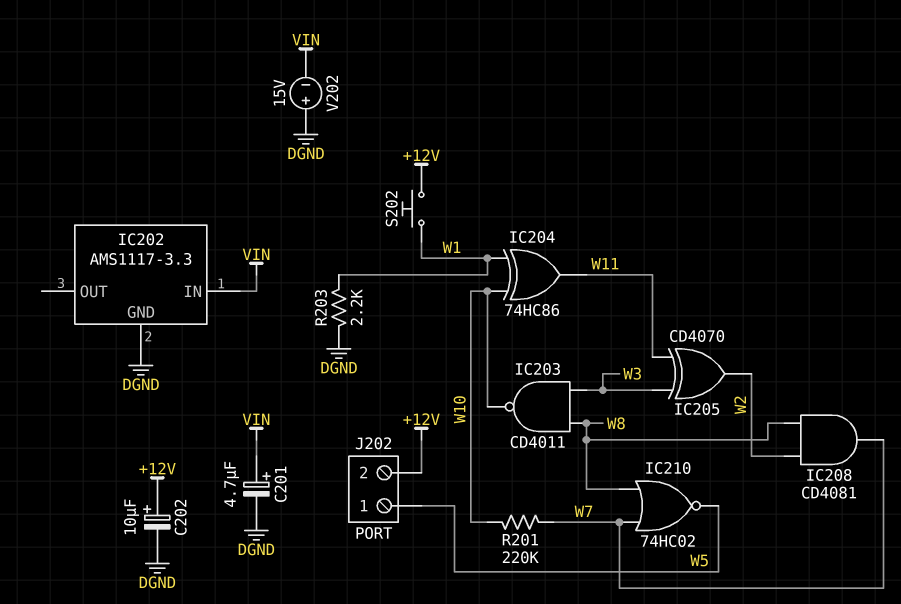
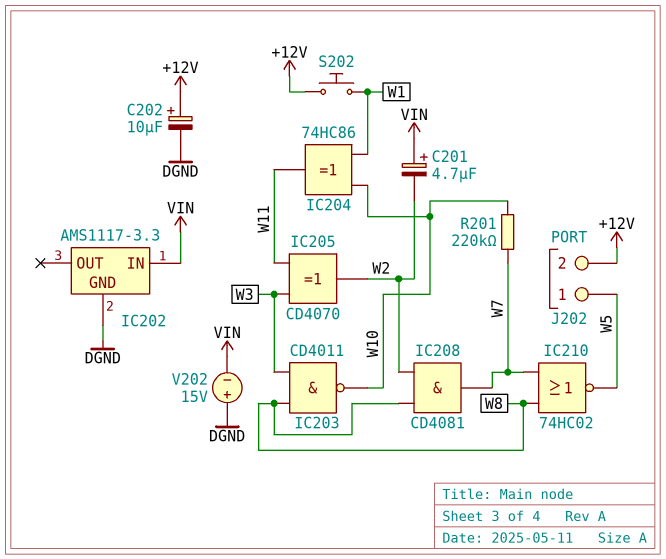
C201: 4.7uF (plus VIN, minus DGND) -> 4.7uF (plus VIN, minus W2)
R203: 2.2k (DGND, W1) -> none

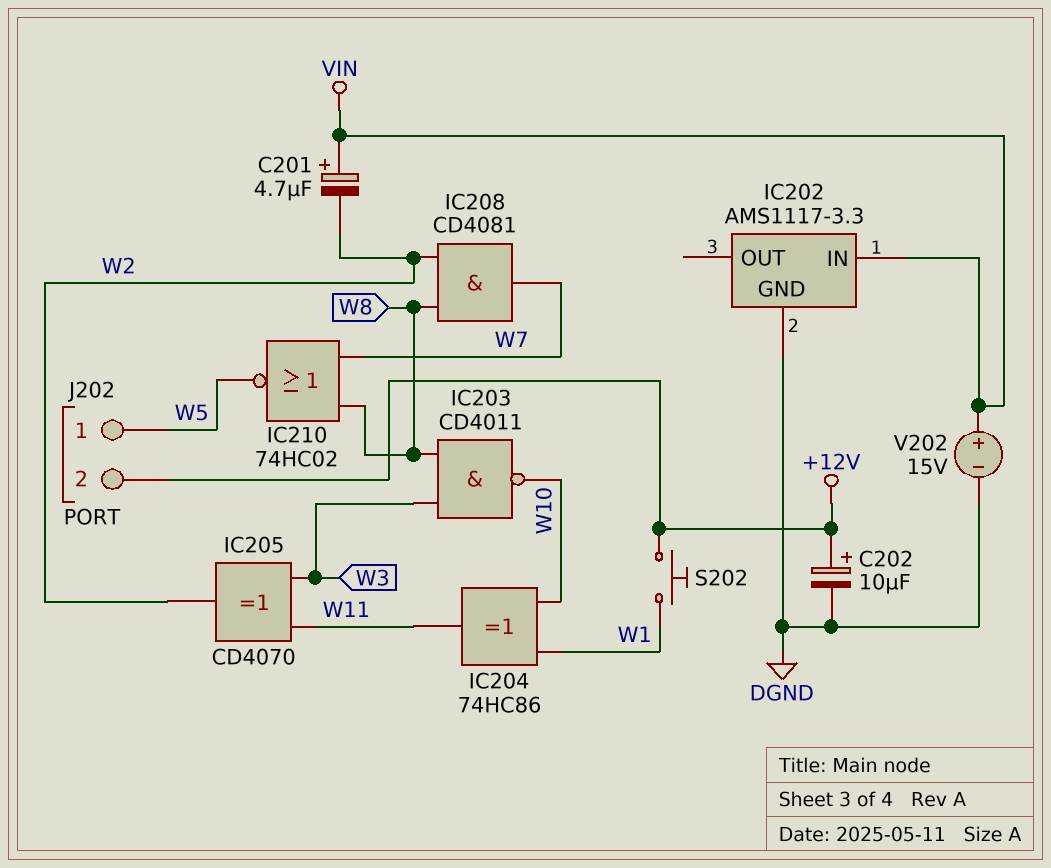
R201: 220k (W7, W10) -> none
V202: 15V (plus DGND, minus VIN) -> 15V (plus VIN, minus DGND)

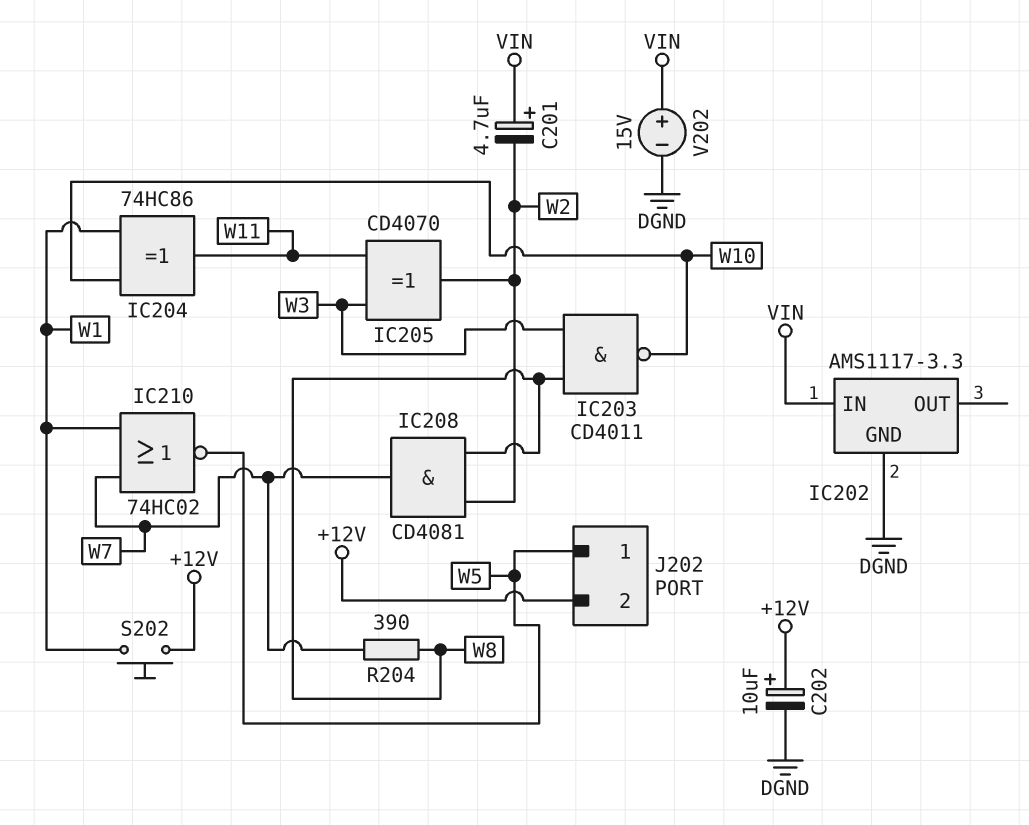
IC210: NOR 74HC02 (in W7, in W8, out W5) -> NOR 74HC02 (in W1, in W7, out W5)
R204: none -> 390 (W7, W8)

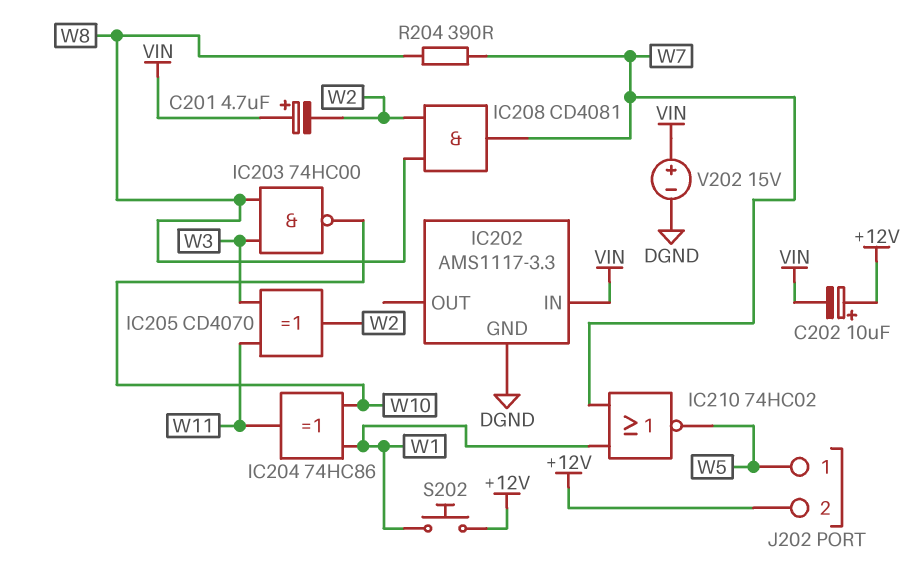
C202: 10uF (plus +12V, minus DGND) -> 10uF (plus +12V, minus VIN)
IC203: NAND CD4011 (in W3, in W8, out W10) -> NAND 74HC00 (in W3, in W8, out W10)

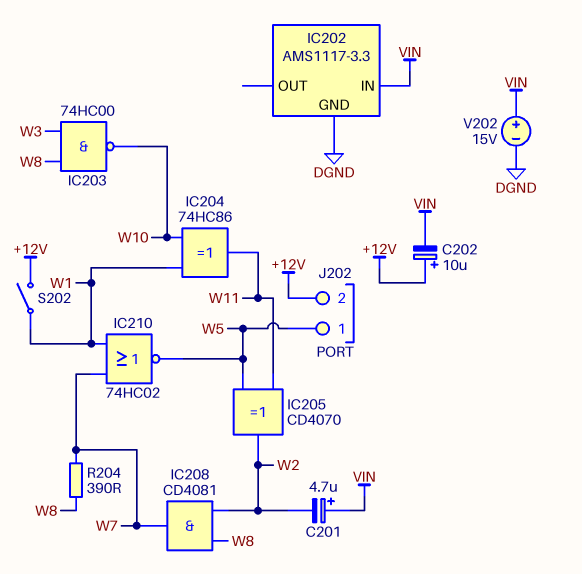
IC205: XOR CD4070 (in W3, in W11, out W2) -> XOR CD4070 (in W5, in W11, out W2)
S202: button (+12V, W1) -> switch (+12V, W1)

